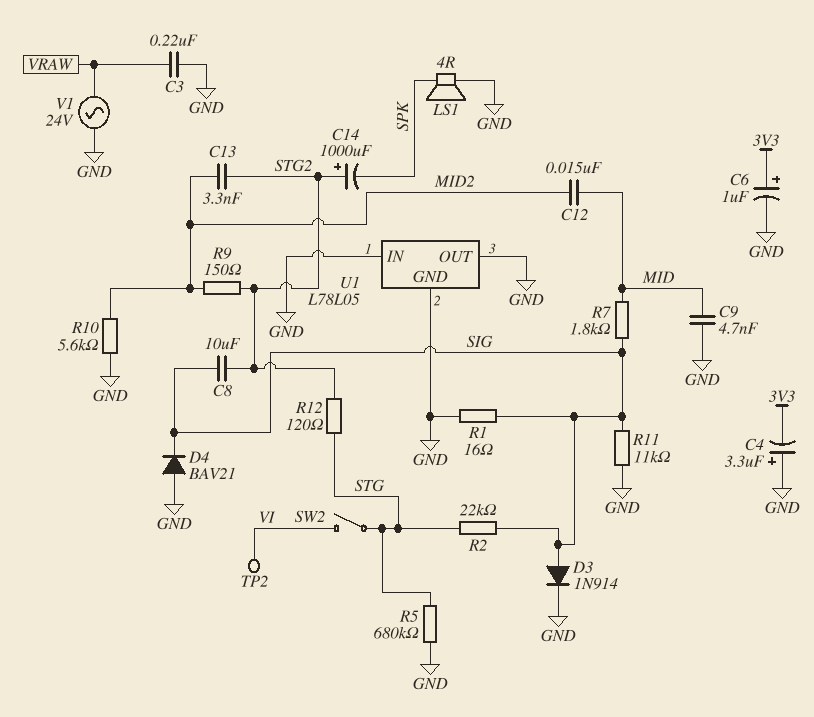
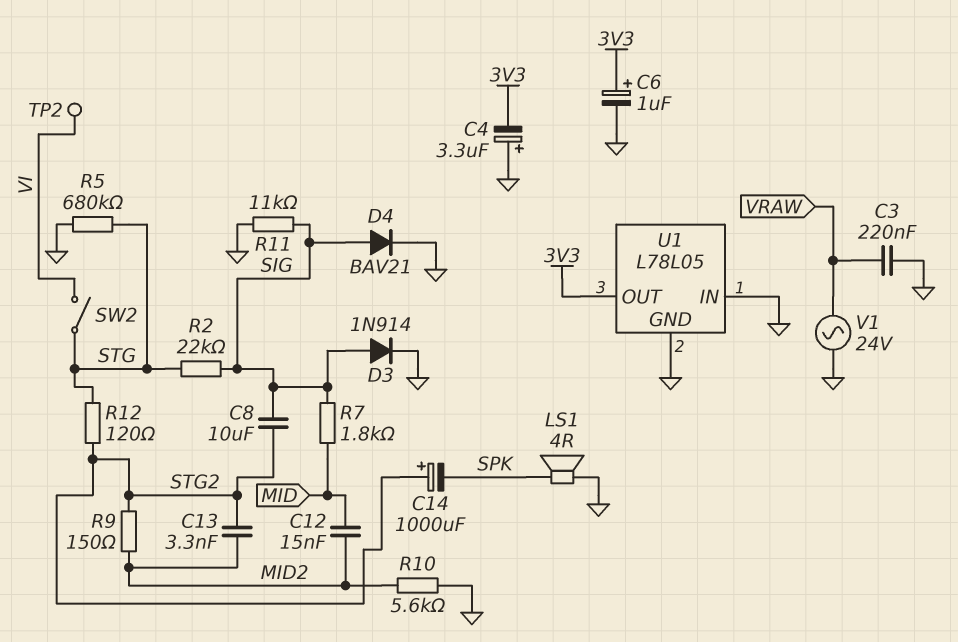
C9: 4.7nF (GND, MID) -> none
D4: diode BAV21 (A GND, K SIG) -> diode BAV21 (A SIG, K GND)
R1: 16 (GND, SIG) -> none
U1 pin OUT: GND -> 3V3

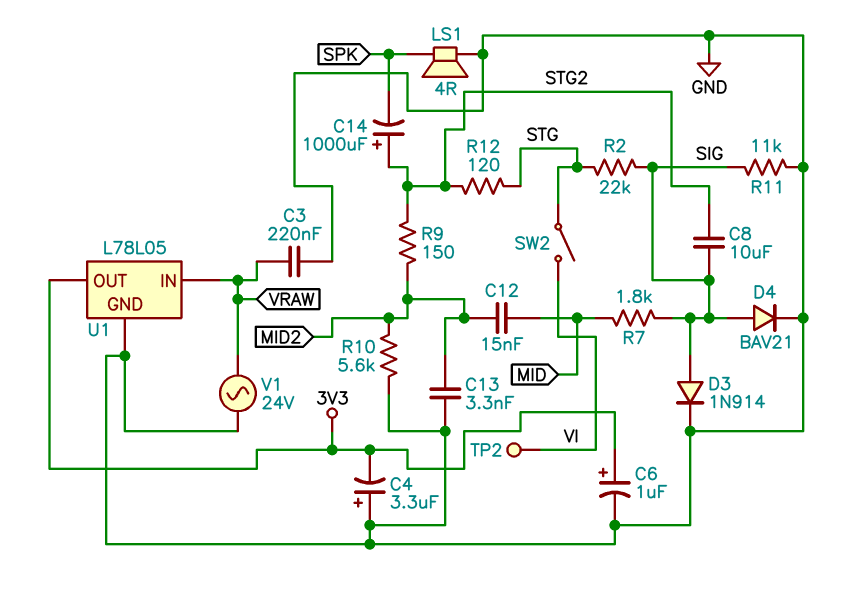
C13: 3.3nF (MID2, STG2) -> 3.3nF (GND, MID2)
R5: 680k (GND, STG) -> none
U1 pin IN: GND -> VRAW

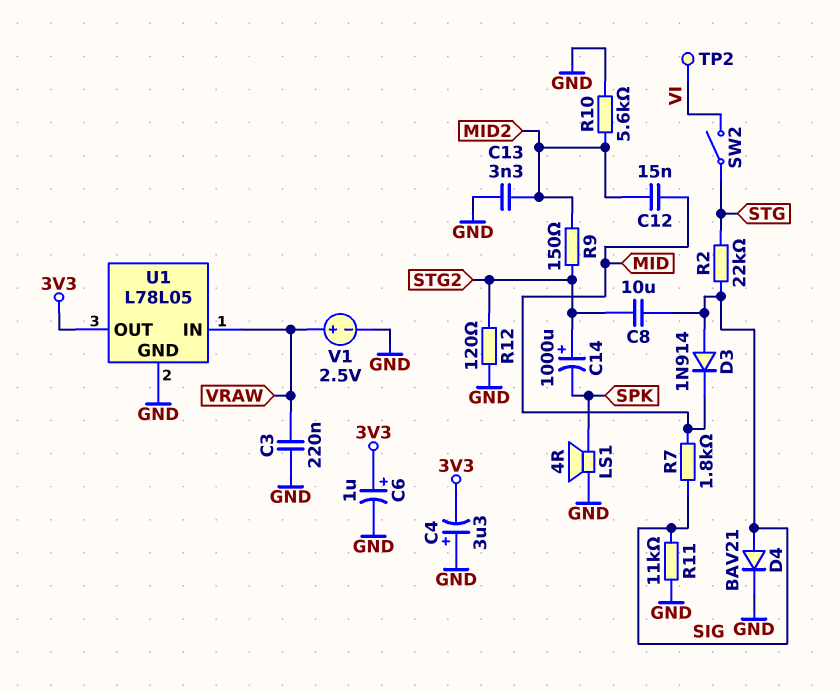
D3: diode 1N914 (A SIG, K GND) -> diode 1N914 (A SIG, K MID)
R12: 120 (STG, STG2) -> 120 (GND, STG2)
V1: AC 24V (GND, VRAW) -> 2.5V (plus VRAW, minus GND)

